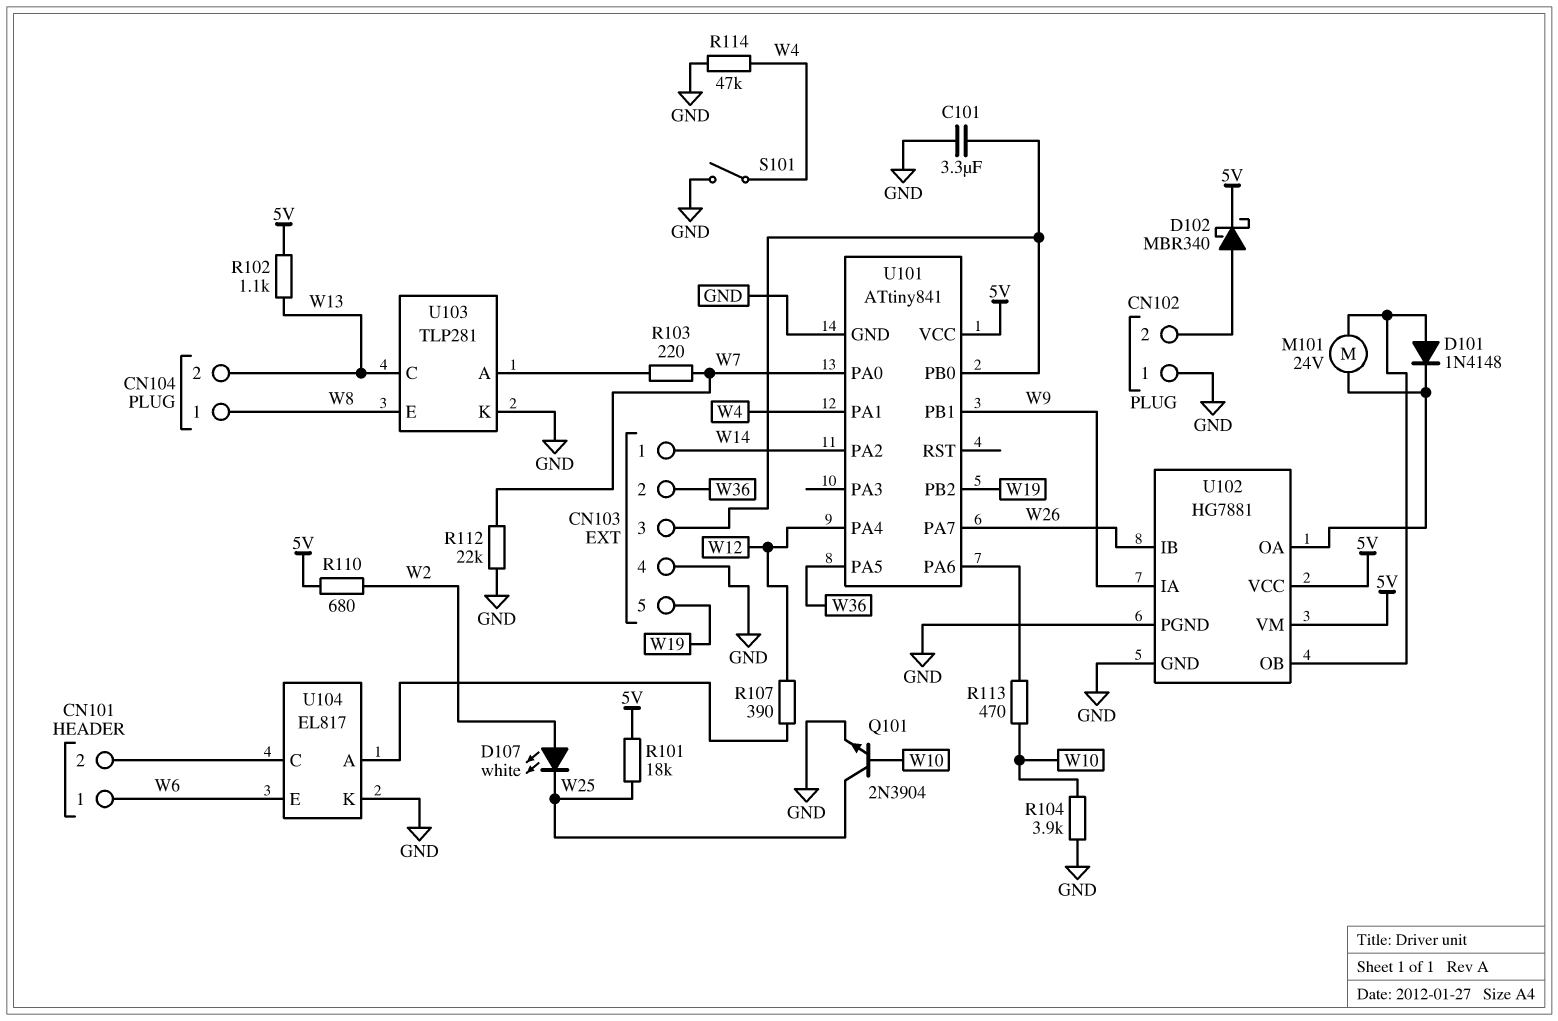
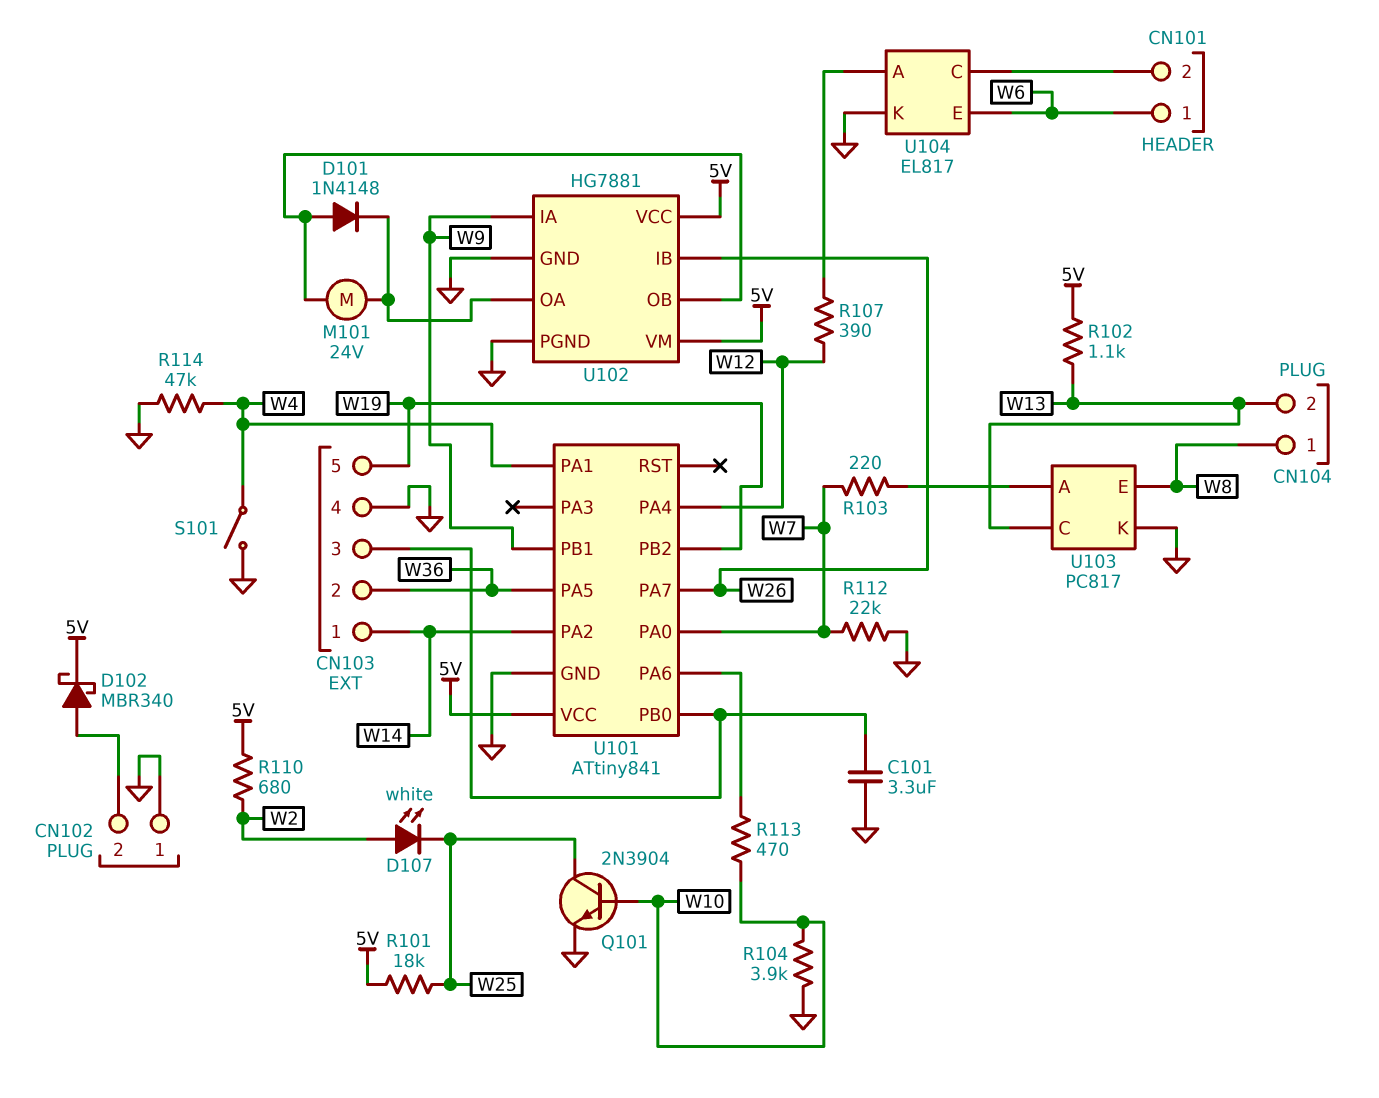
U103: TLP281 -> PC817

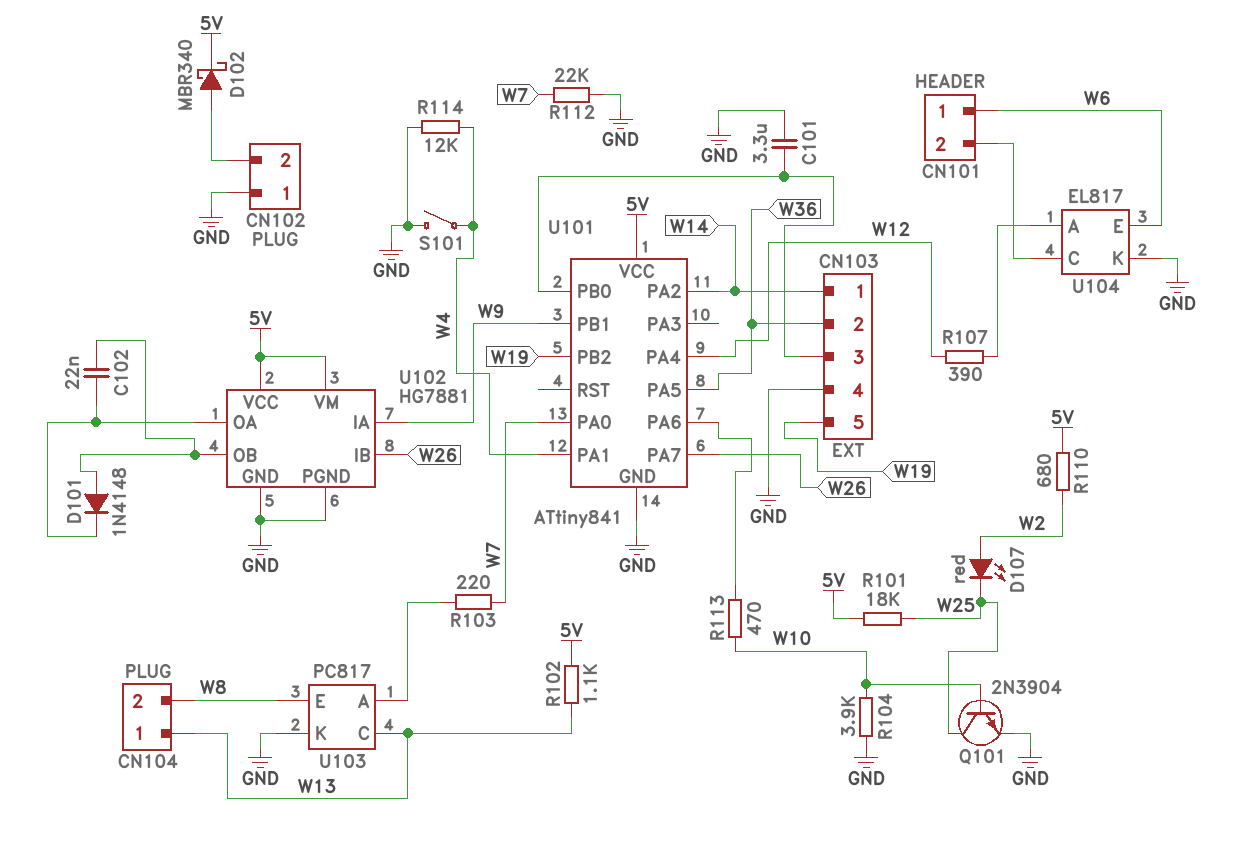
C102: none -> 22nF (U102/OA, U102/OB)
CN104 pin 1: W8 -> W13
CN104 pin 2: W13 -> W8
D107: LED white (A W2, K W25) -> LED red (A W2, K W25)
M101: motor 24V (U102/OA, U102/OB) -> none
R114: 47k (GND, W4) -> 12k (GND, W4)

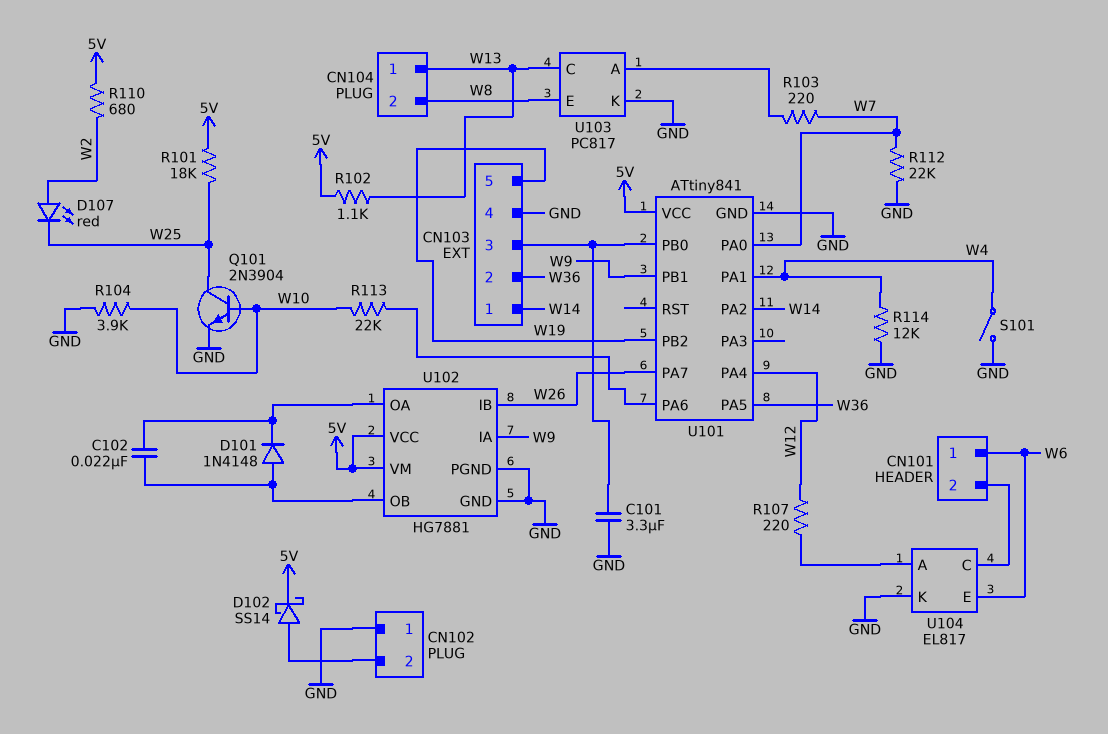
D102: schottky MBR340 (A CN102/2, K 5V) -> schottky SS14 (A CN102/2, K 5V)
R107: 390 (U104/A, W12) -> 220 (U104/A, W12)
R113: 470 (U101/PA6, W10) -> 22k (U101/PA6, W10)

